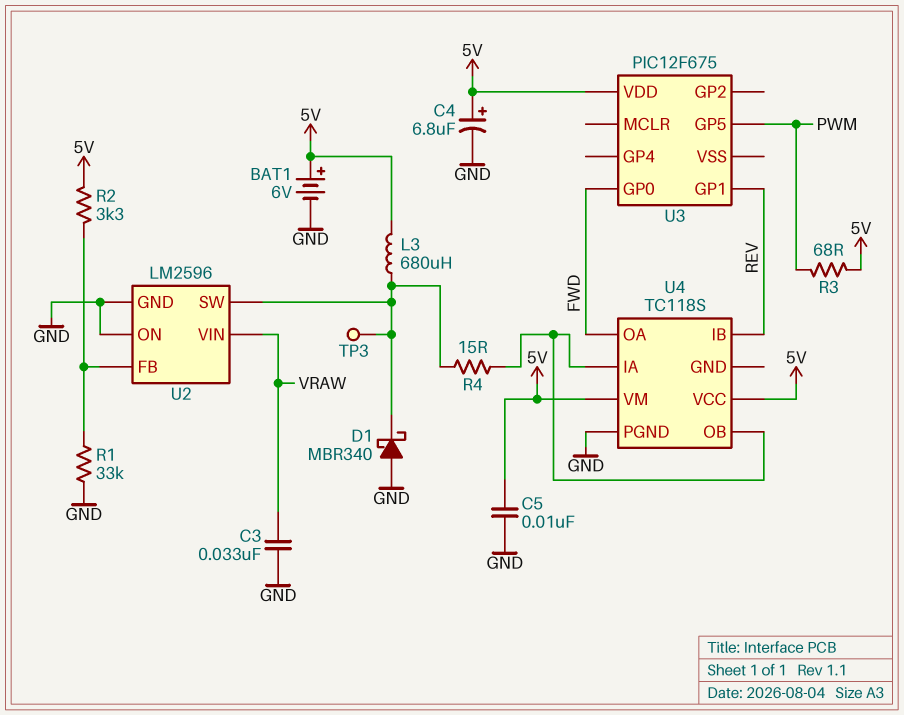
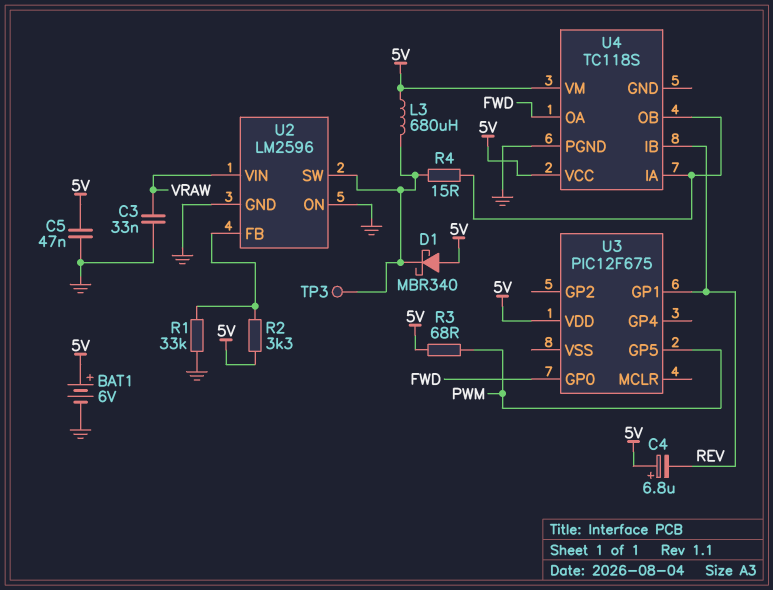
C4: 6.8uF (plus 5V, minus GND) -> 6.8uF (plus 5V, minus REV)
C5: 10nF (5V, GND) -> 47nF (5V, GND)
D1: schottky MBR340 (A GND, K U2/SW) -> schottky MBR340 (A 5V, K U2/SW)

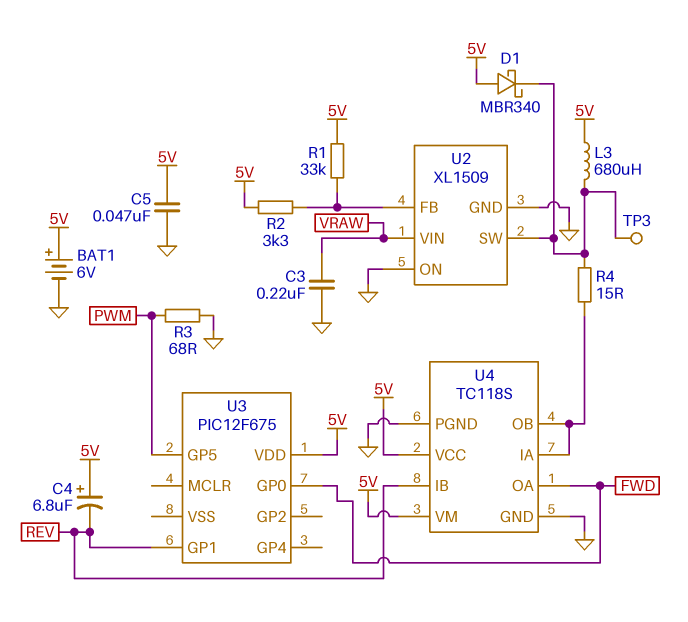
C3: 33nF (GND, VRAW) -> 220nF (GND, VRAW)
R1: 33k (GND, U2/FB) -> 33k (5V, U2/FB)
R3: 68 (5V, PWM) -> 68 (GND, PWM)
U2: LM2596 -> XL1509
U4 pin GND: none -> GND

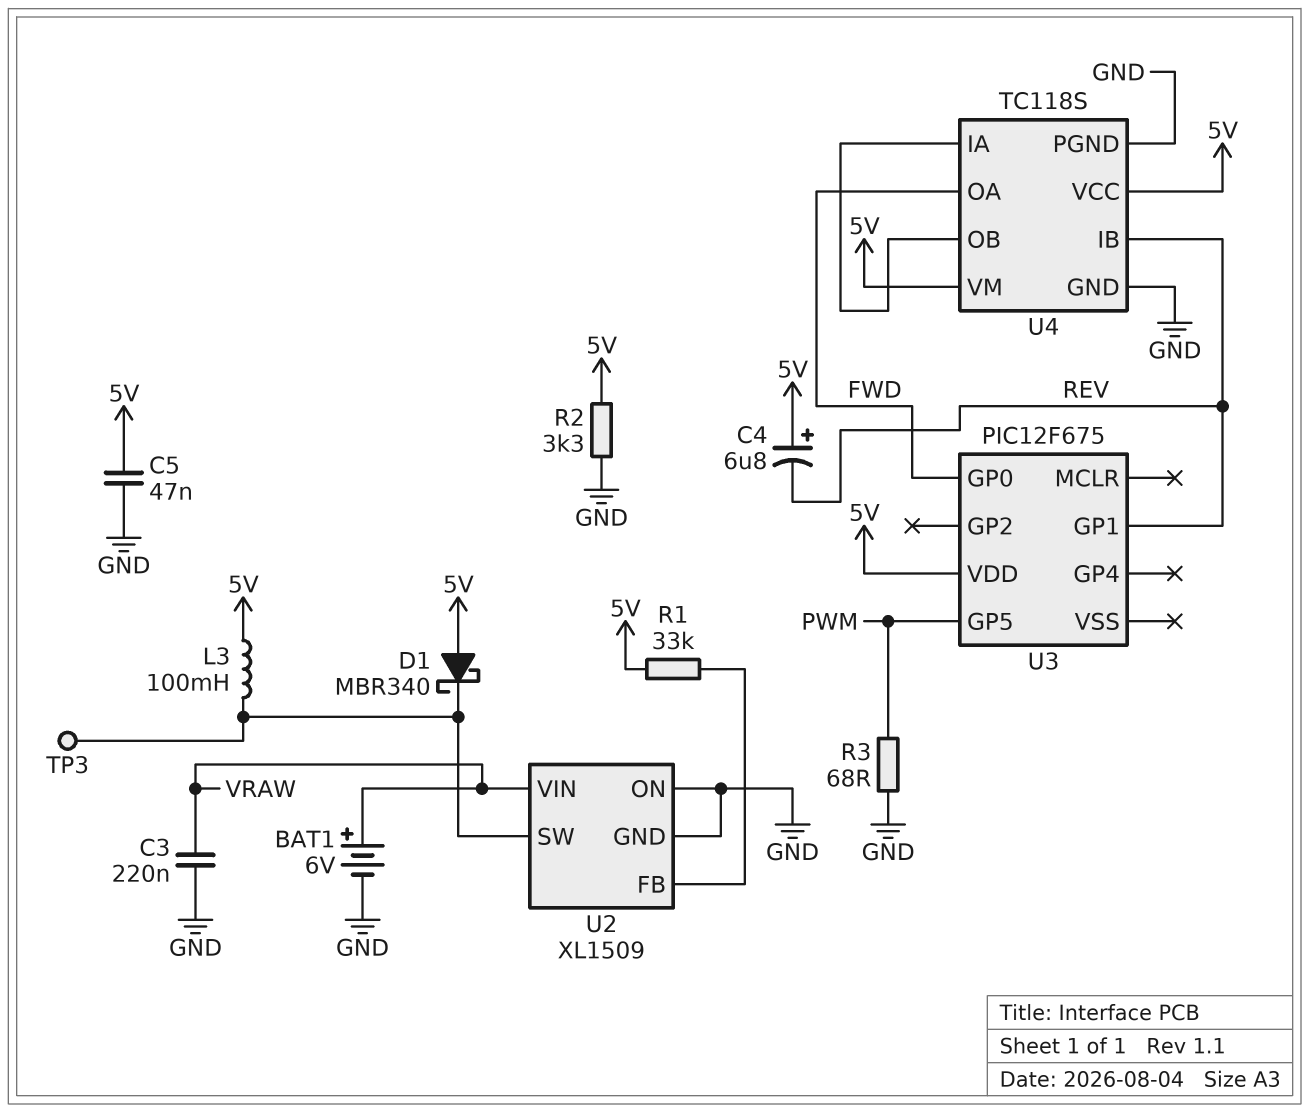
BAT1: 6V (plus 5V, minus GND) -> 6V (plus VRAW, minus GND)
L3: 680uH (5V, U2/SW) -> 100mH (5V, U2/SW)
R2: 3.3k (5V, U2/FB) -> 3.3k (5V, GND)
R4: 15 (U2/SW, U4/IA) -> none

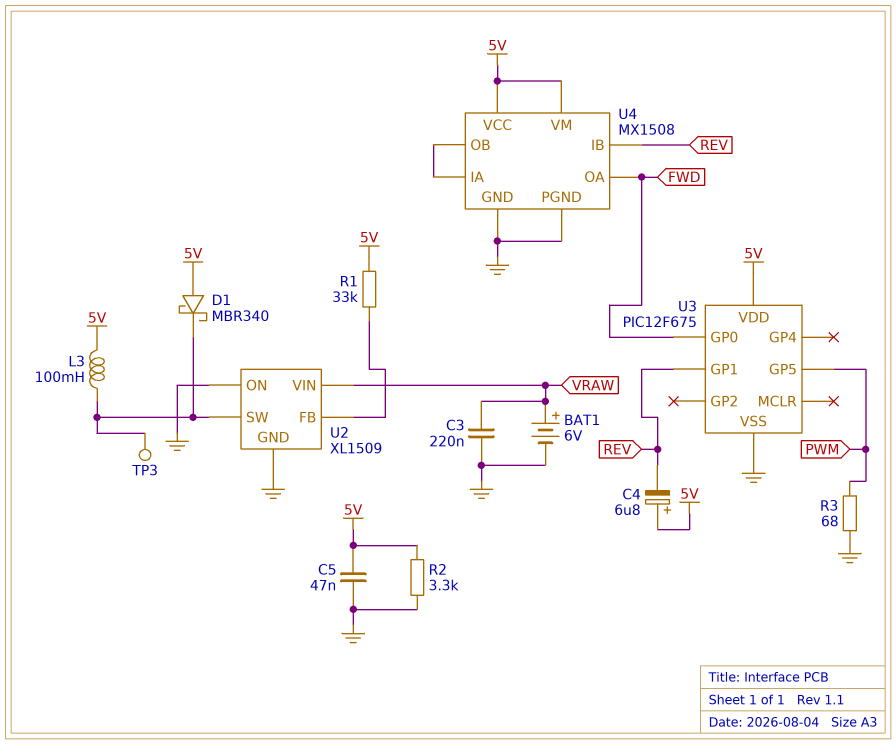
U3 pin VSS: none -> GND
U4: TC118S -> MX1508

